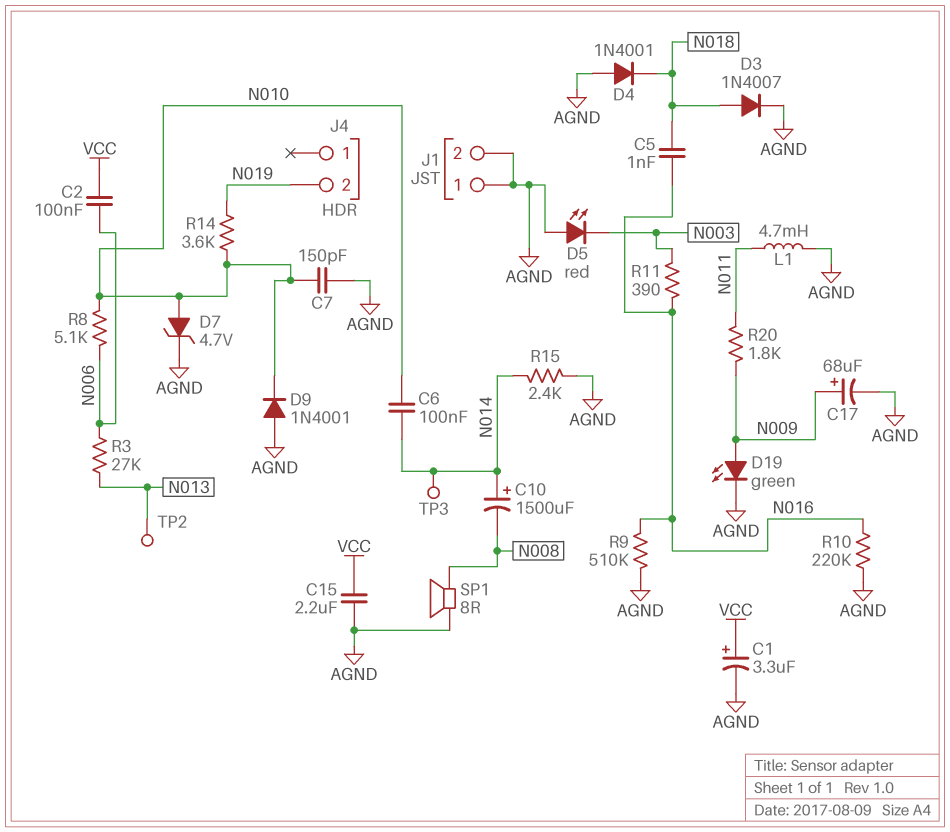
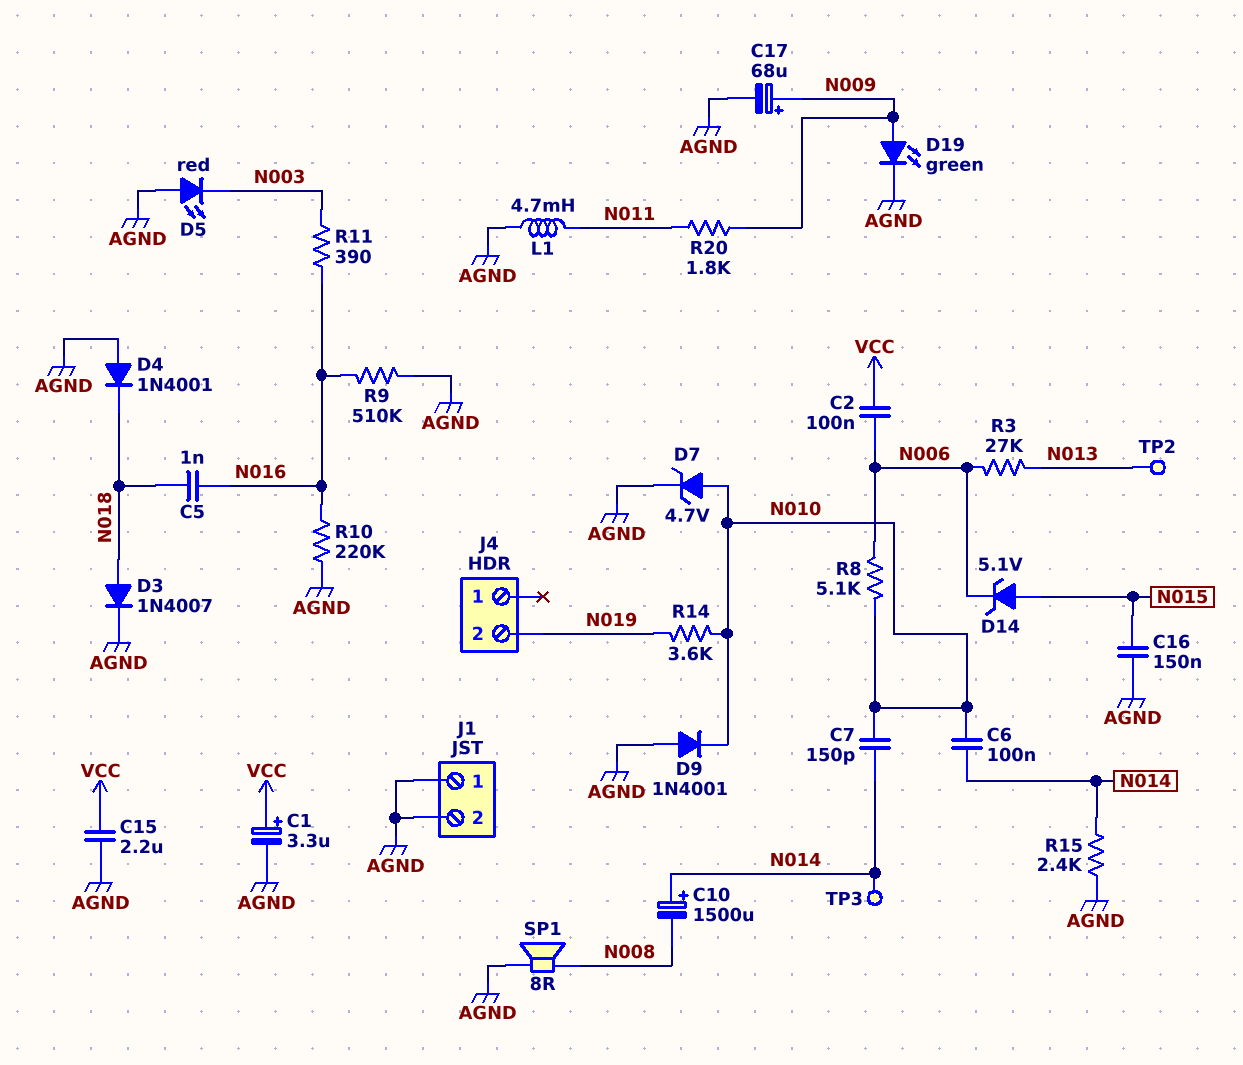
C7: 150pF (AGND, N010) -> 150pF (N010, N014)
C16: none -> 150nF (AGND, N015)
D14: none -> zener 5.1V (A N015, K N006)

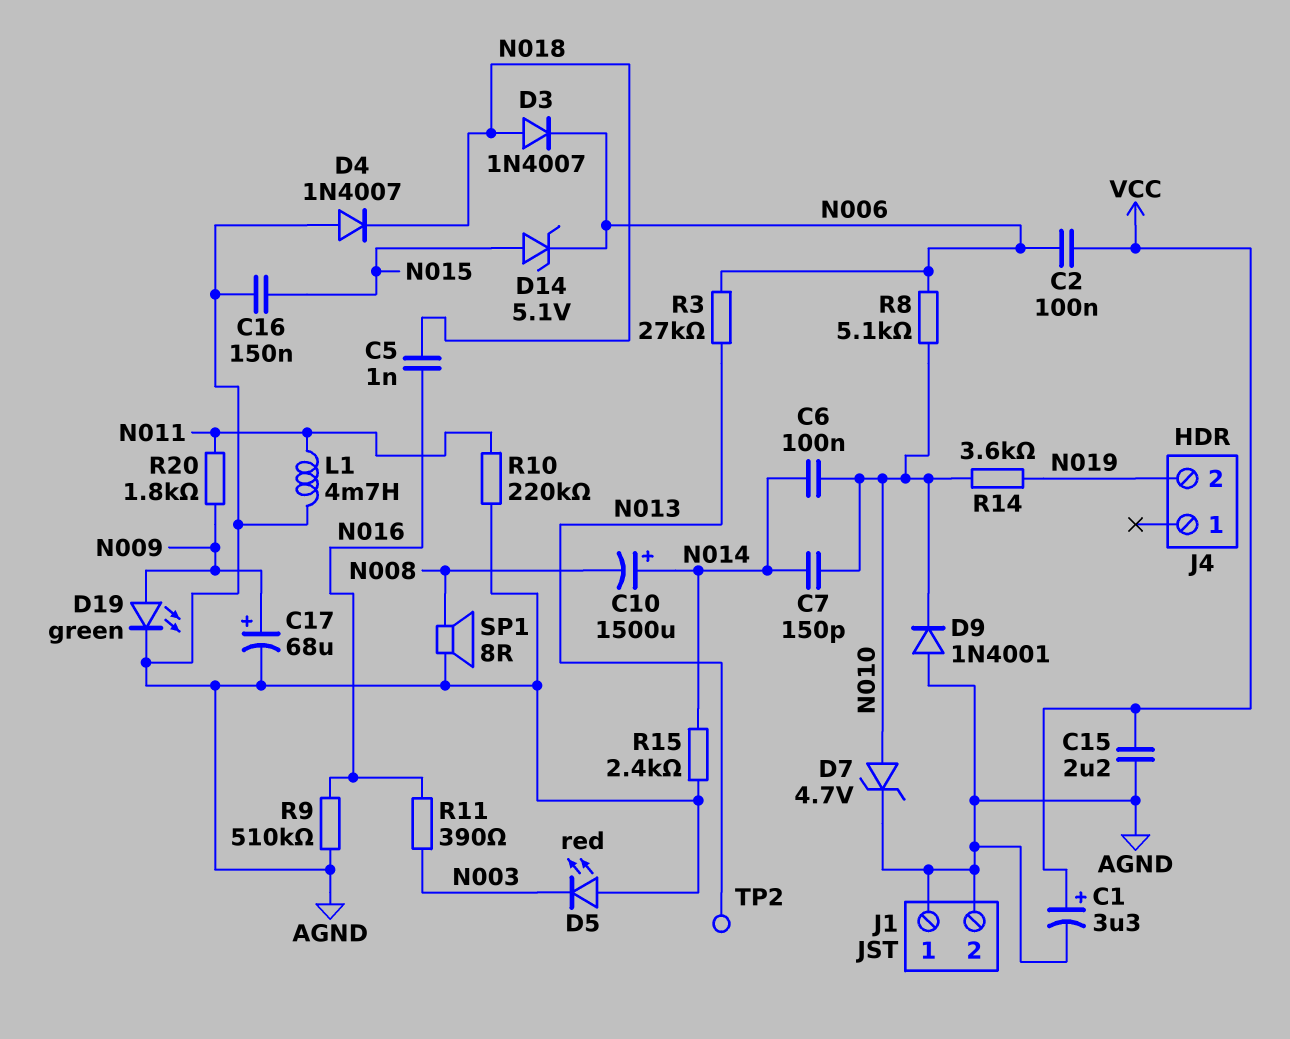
D3: diode 1N4007 (A N018, K AGND) -> diode 1N4007 (A N018, K N006)
D4: diode 1N4001 (A AGND, K N018) -> diode 1N4007 (A AGND, K N018)
R10: 220k (AGND, N016) -> 220k (AGND, N011)
TP3: test point (N014) -> none

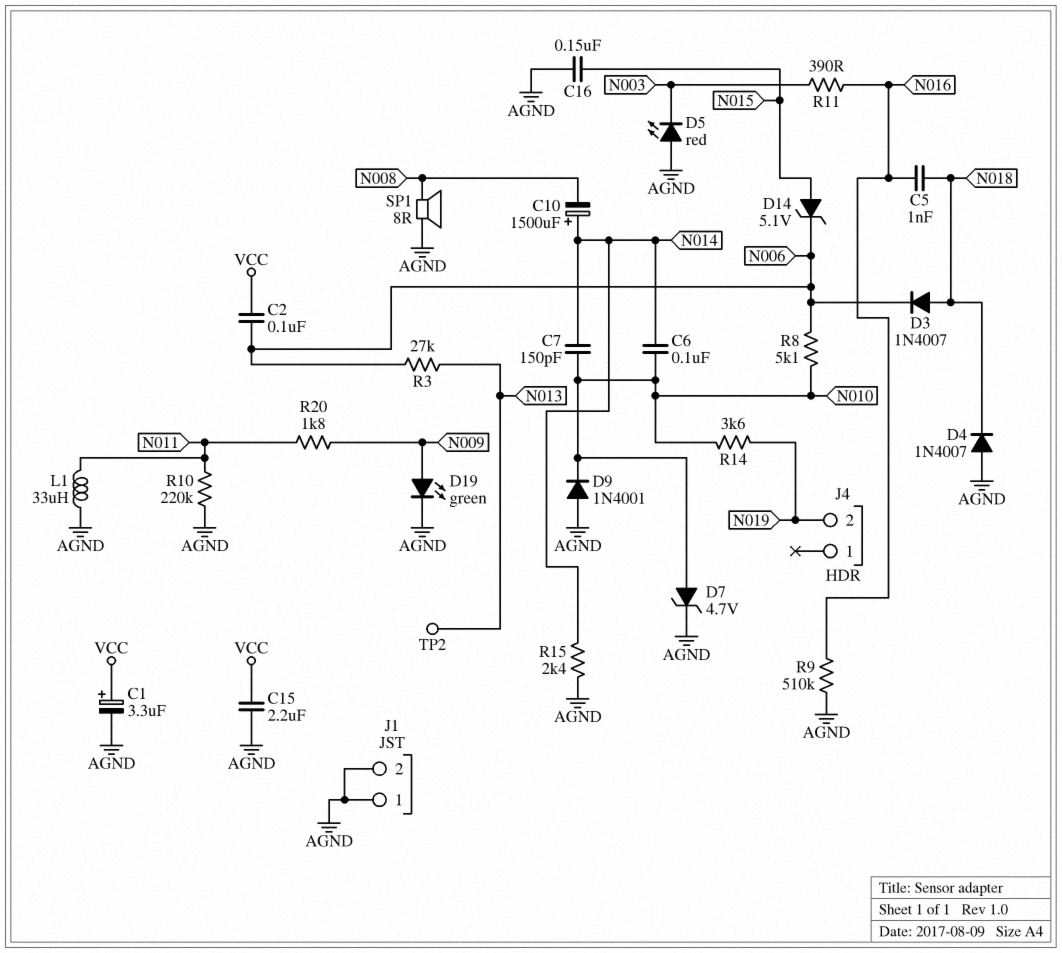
C17: 68uF (plus N009, minus AGND) -> none
L1: 4.7mH (AGND, N011) -> 33uH (AGND, N011)

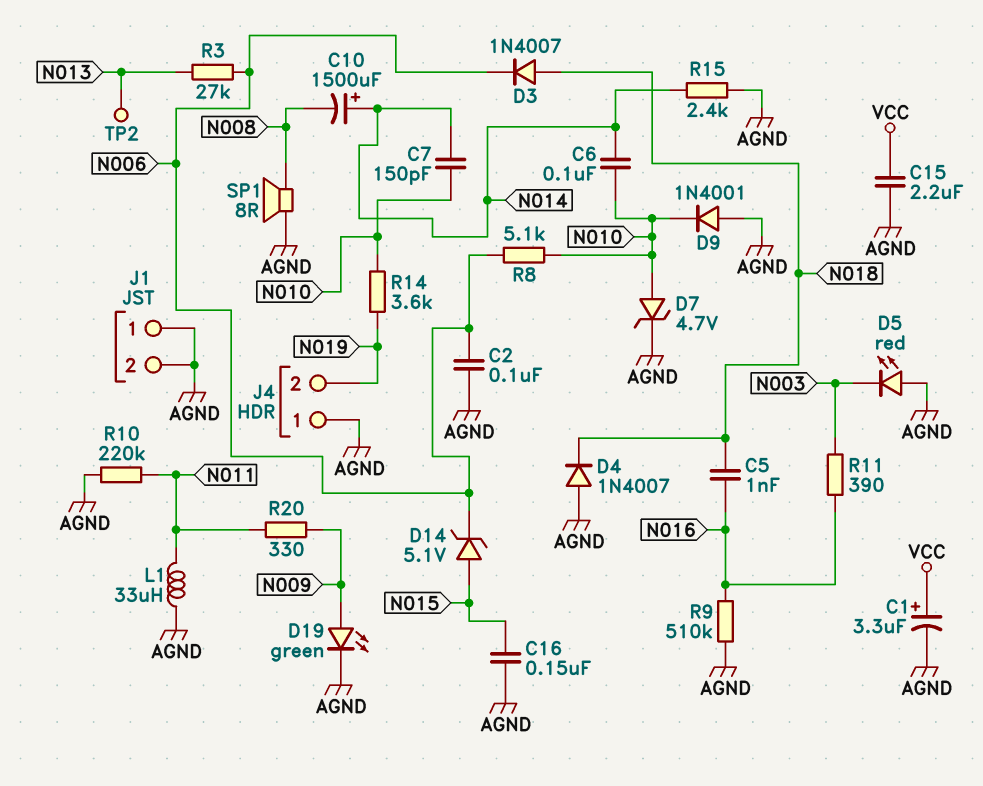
C2: 100nF (N006, VCC) -> 100nF (AGND, N006)
J4 pin 1: none -> AGND
R20: 1.8k (N009, N011) -> 330 (N009, N011)

